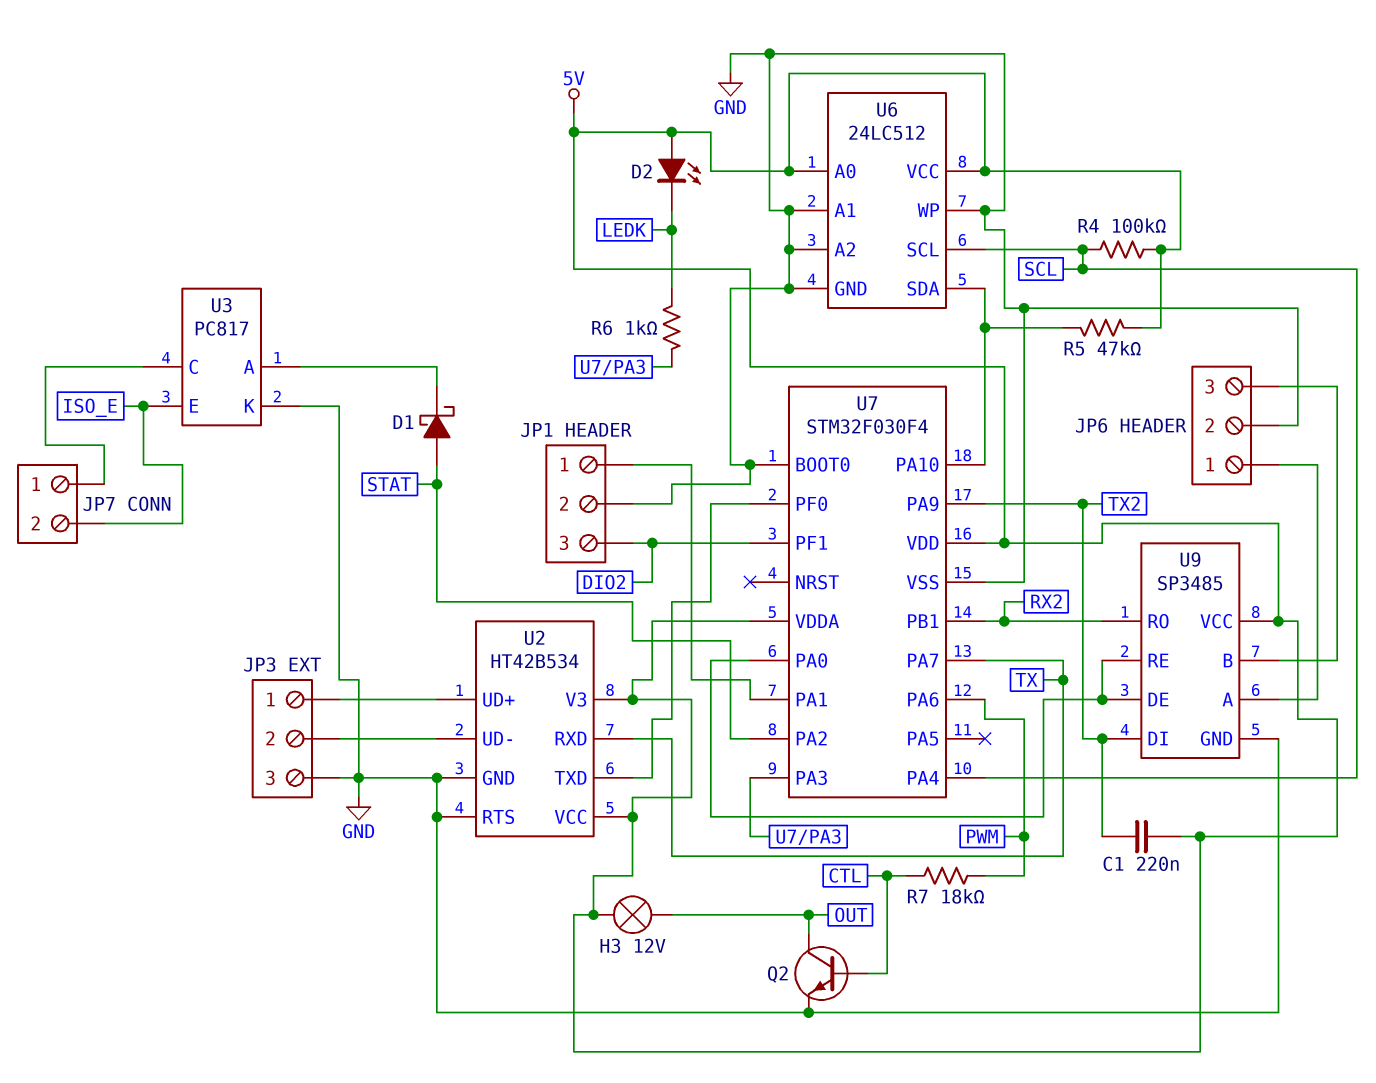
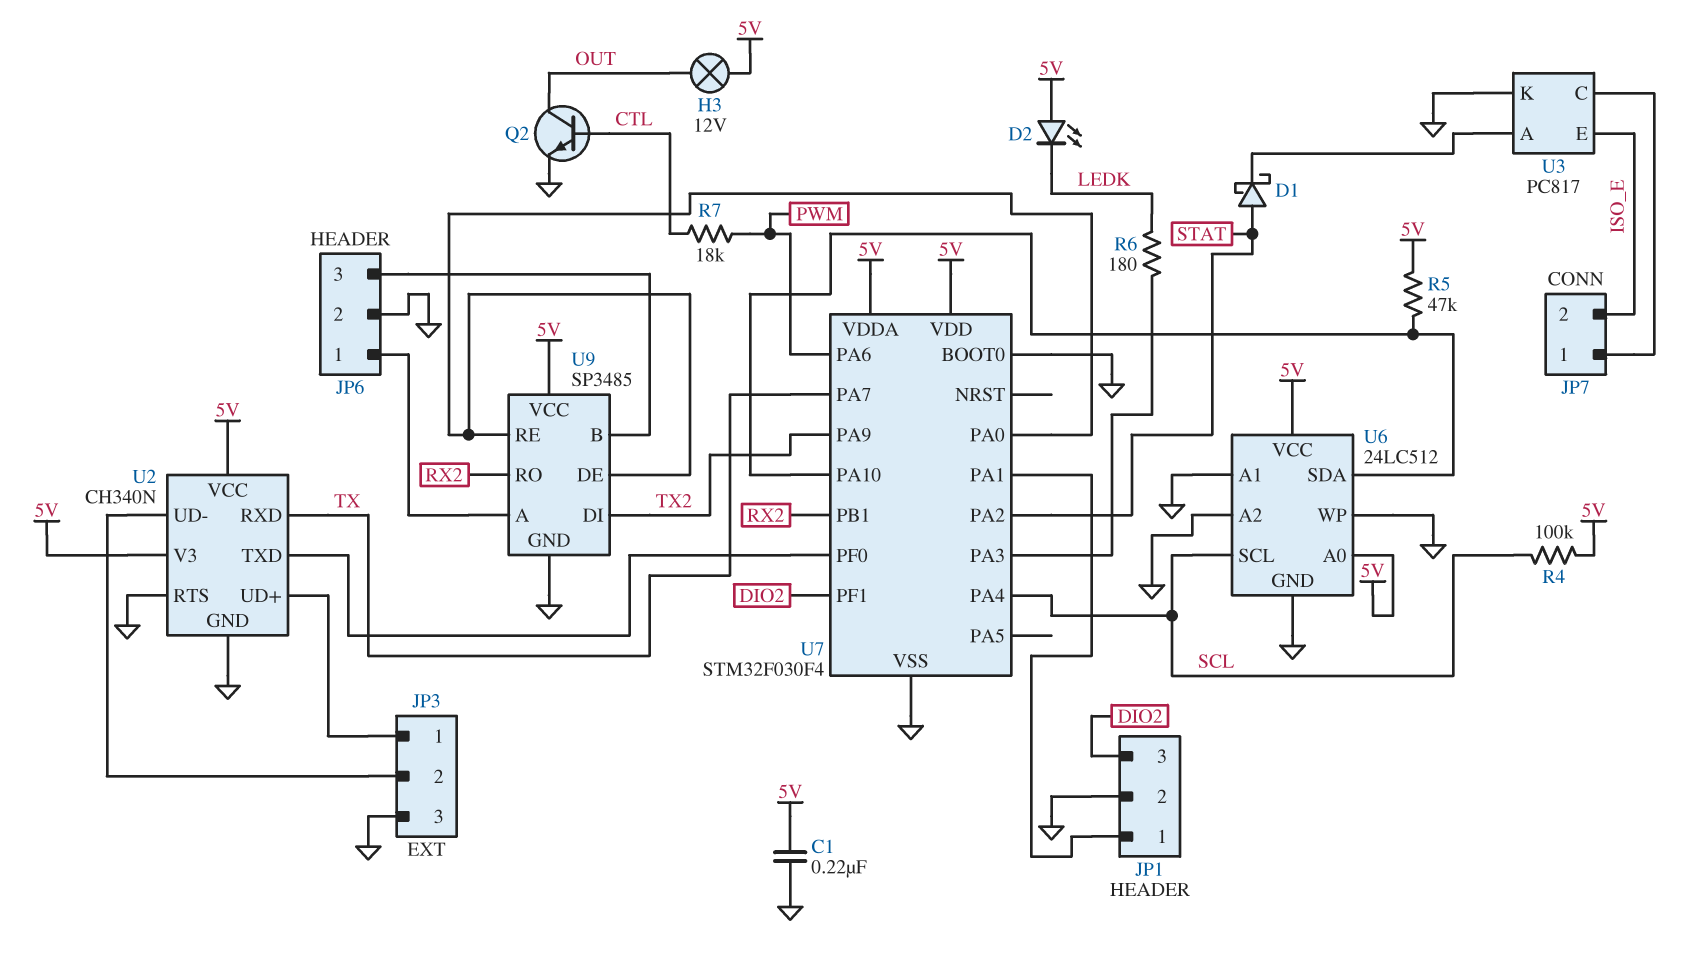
C1: 220nF (5V, TX2) -> 220nF (5V, GND)
R6: 1k (LEDK, U7/PA3) -> 180 (LEDK, U7/PA3)
U2: HT42B534 -> CH340N

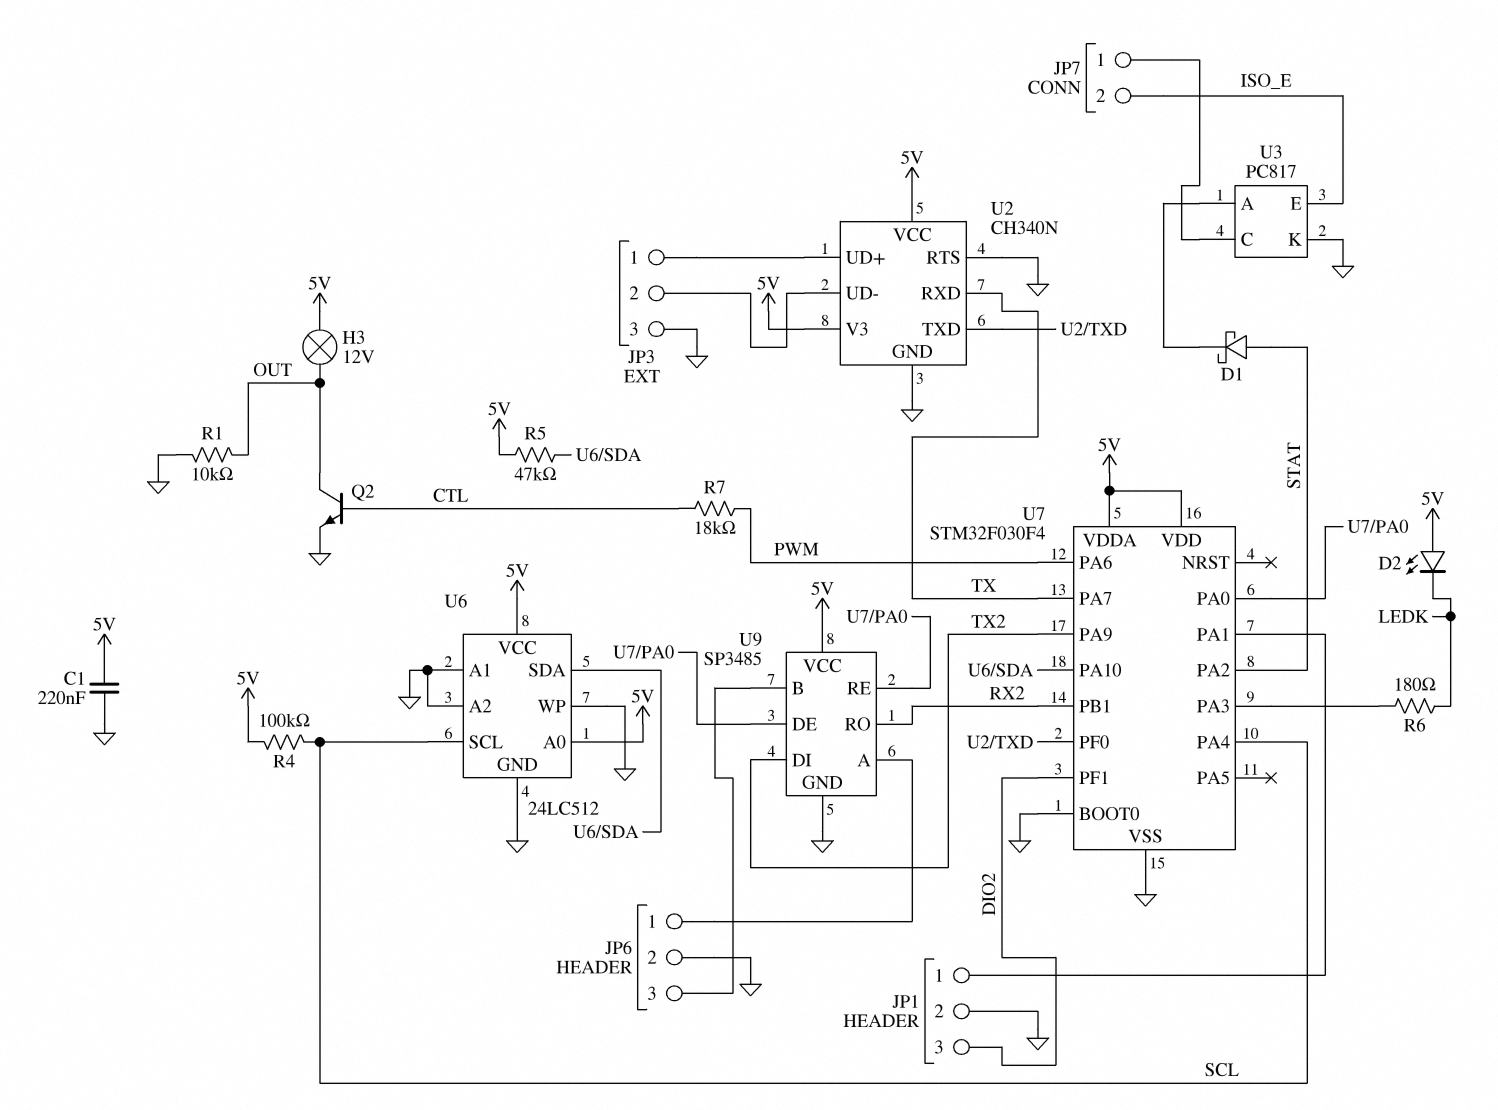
R1: none -> 10k (GND, OUT)

